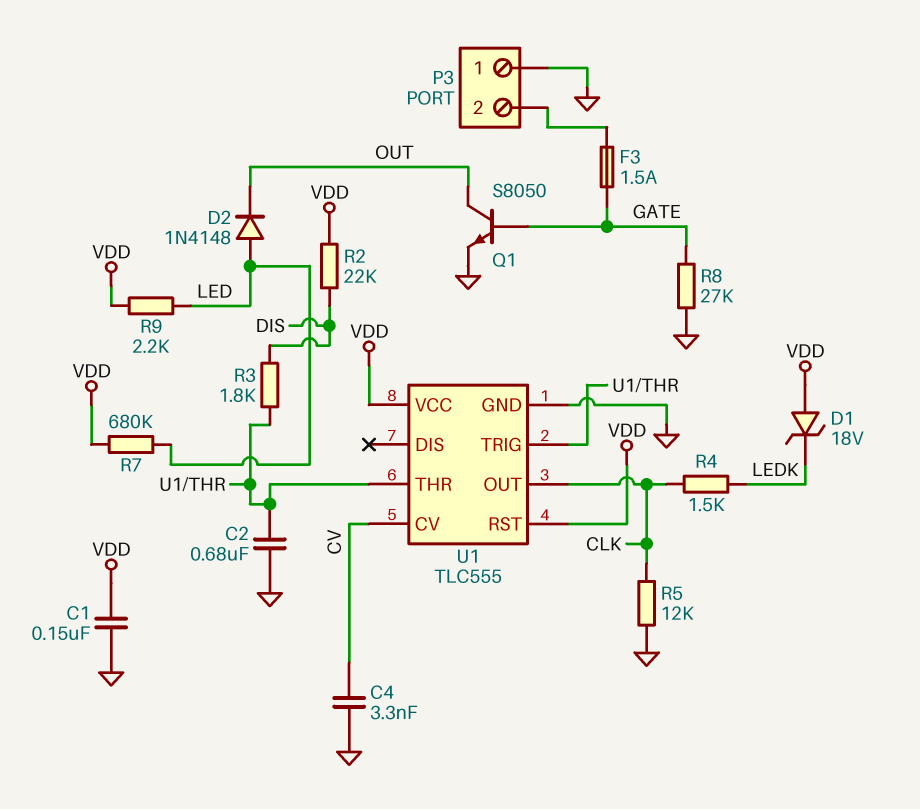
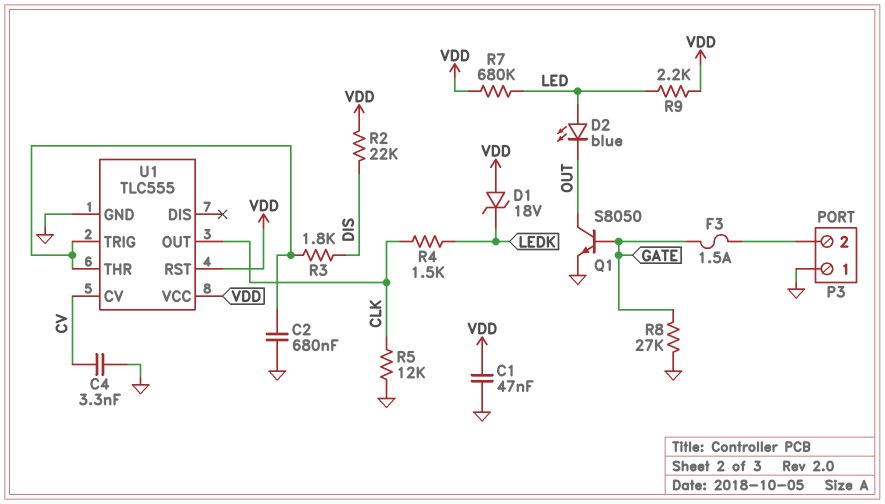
C1: 150nF (GND, VDD) -> 47nF (GND, VDD)
D2: diode 1N4148 (A LED, K OUT) -> LED blue (A LED, K OUT)

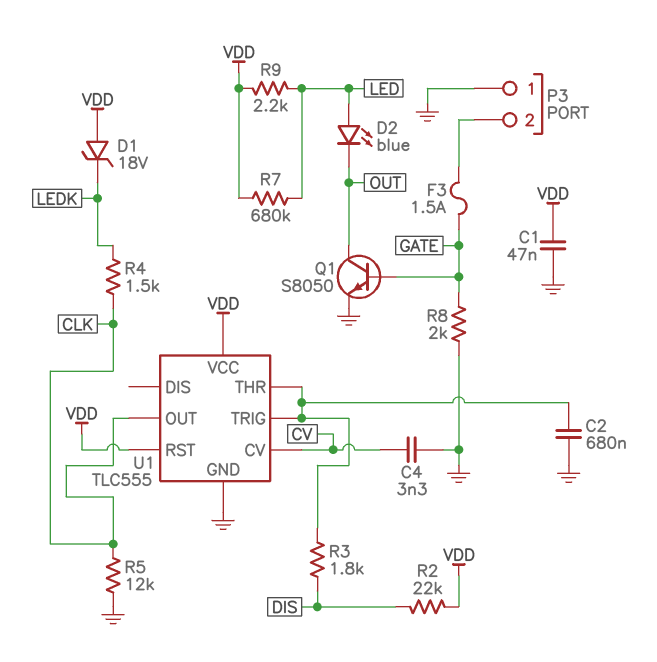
R8: 27k (GATE, GND) -> 2k (GATE, GND)

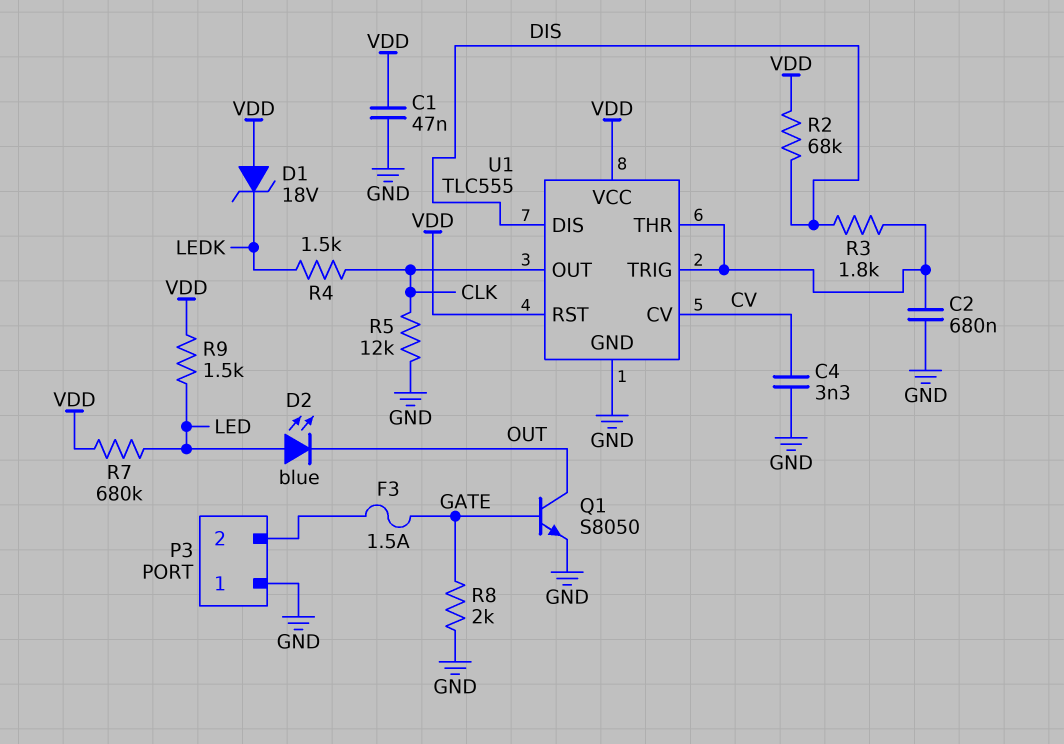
R2: 22k (DIS, VDD) -> 68k (DIS, VDD)
R9: 2.2k (LED, VDD) -> 1.5k (LED, VDD)
U1 pin DIS: none -> DIS

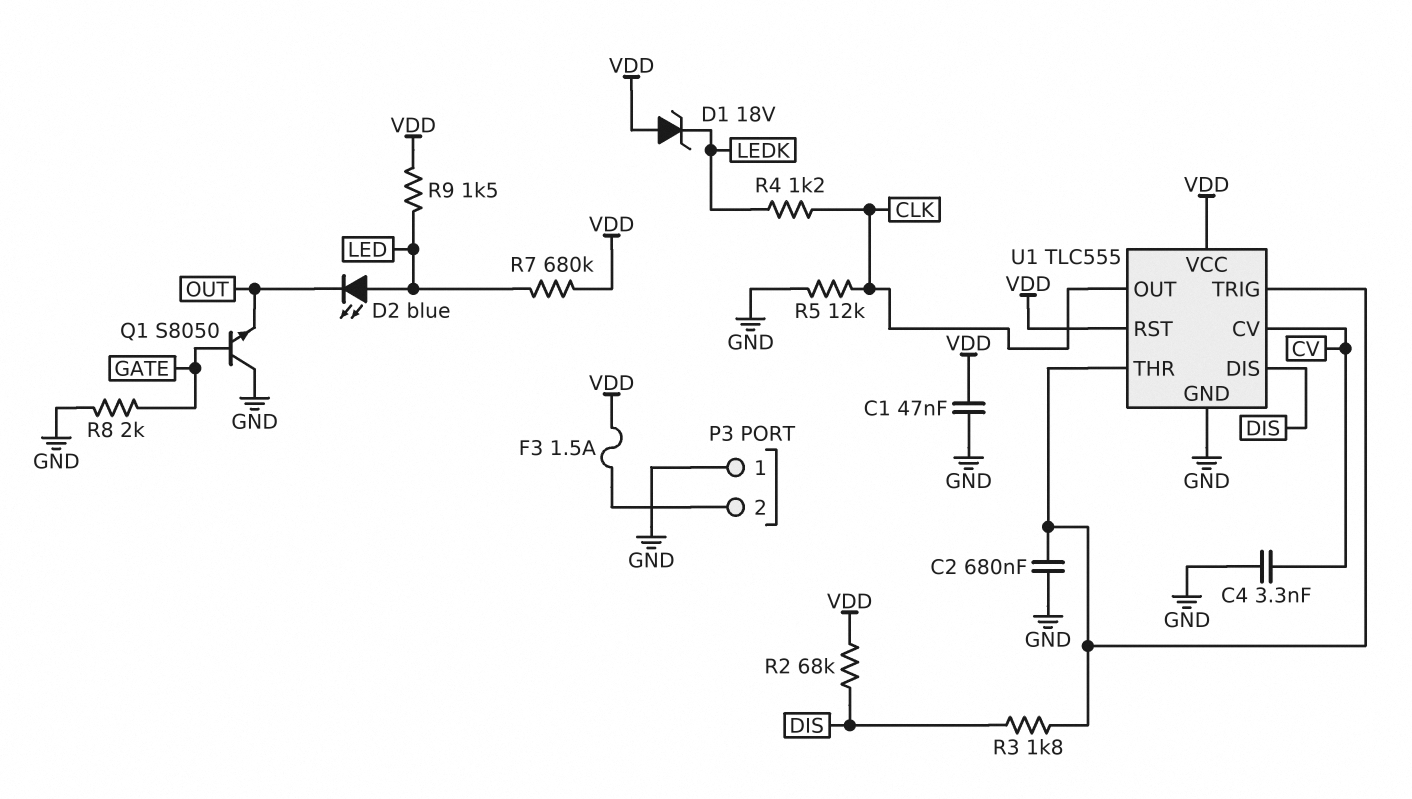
F3: 1.5A (GATE, P3/2) -> 1.5A (P3/2, VDD)
Q1: NPN S8050 (B GATE, C OUT, E GND) -> NPN S8050 (B GATE, C GND, E OUT)
R4: 1.5k (CLK, LEDK) -> 1.2k (CLK, LEDK)

